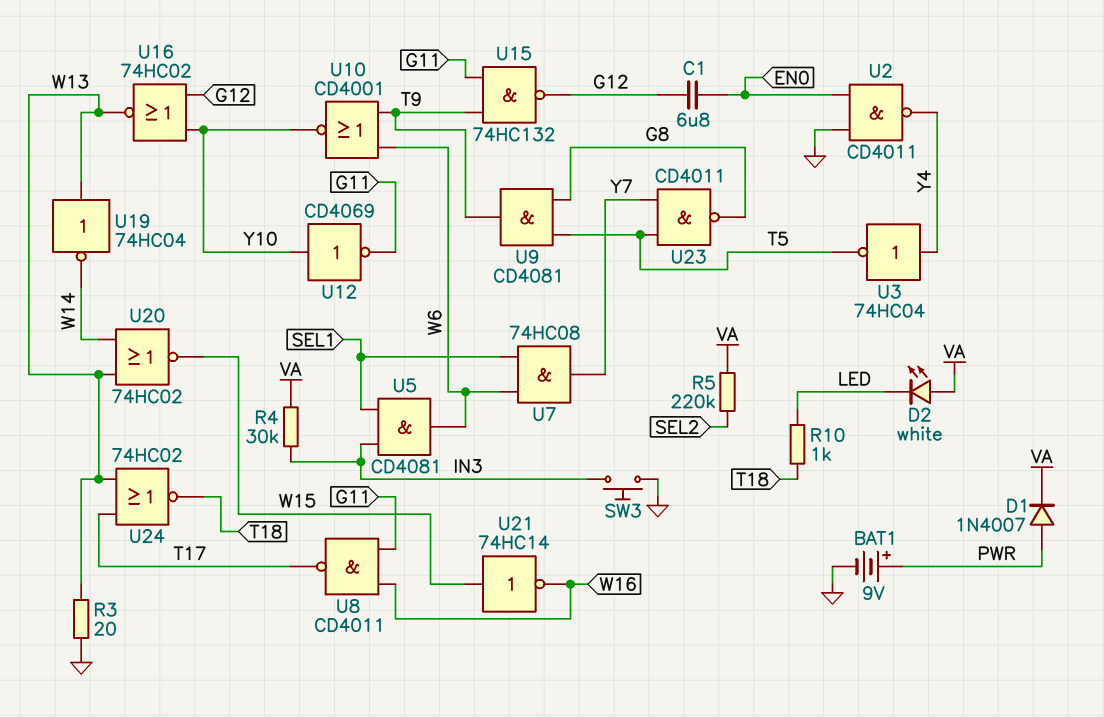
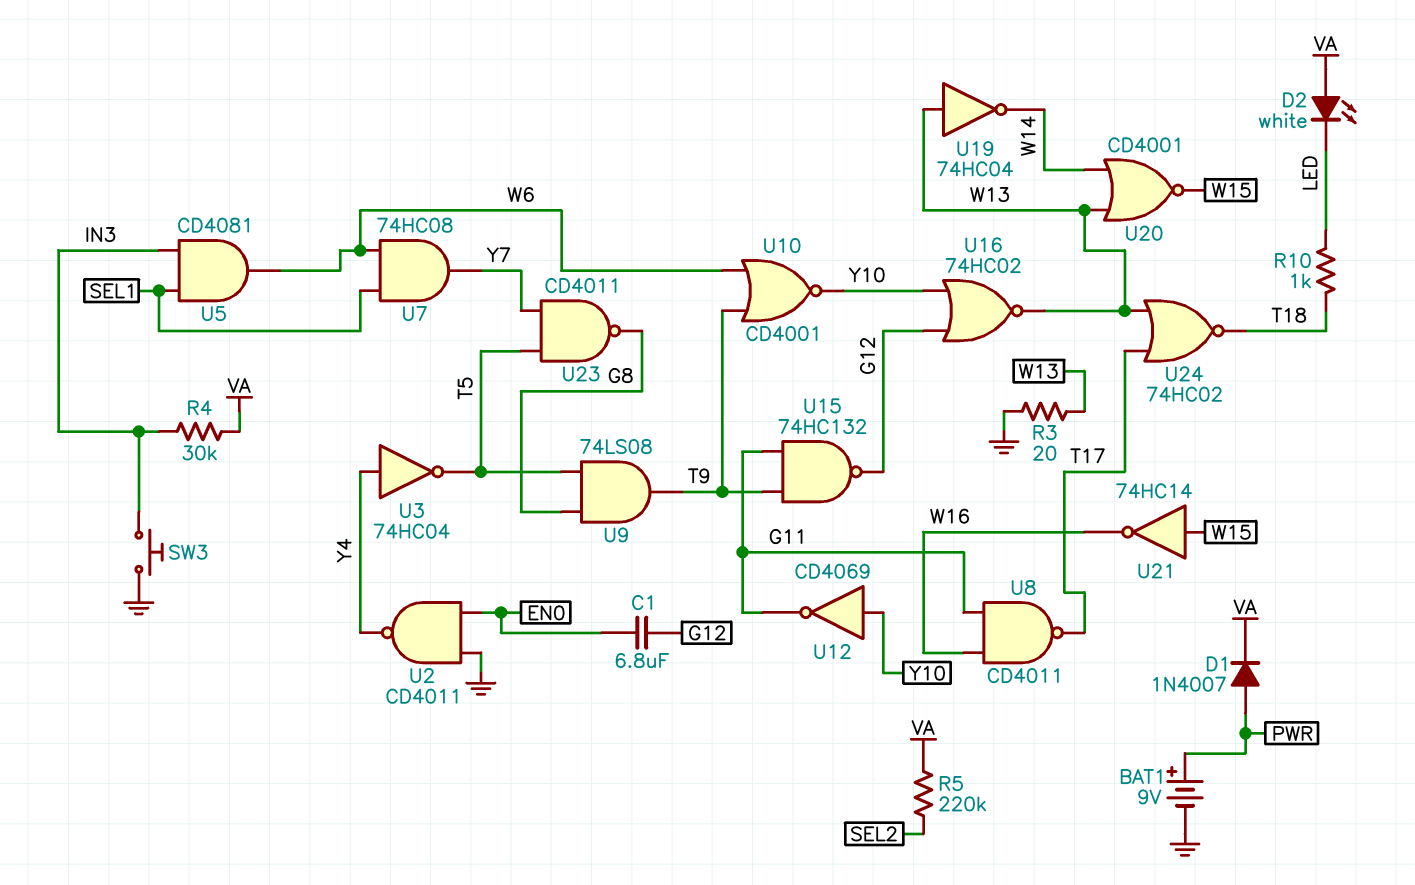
U9: AND CD4081 (in G8, in T5, out T9) -> AND 74LS08 (in G8, in T5, out T9)
U20: NOR 74HC02 (in W13, in W14, out W15) -> NOR CD4001 (in W13, in W14, out W15)

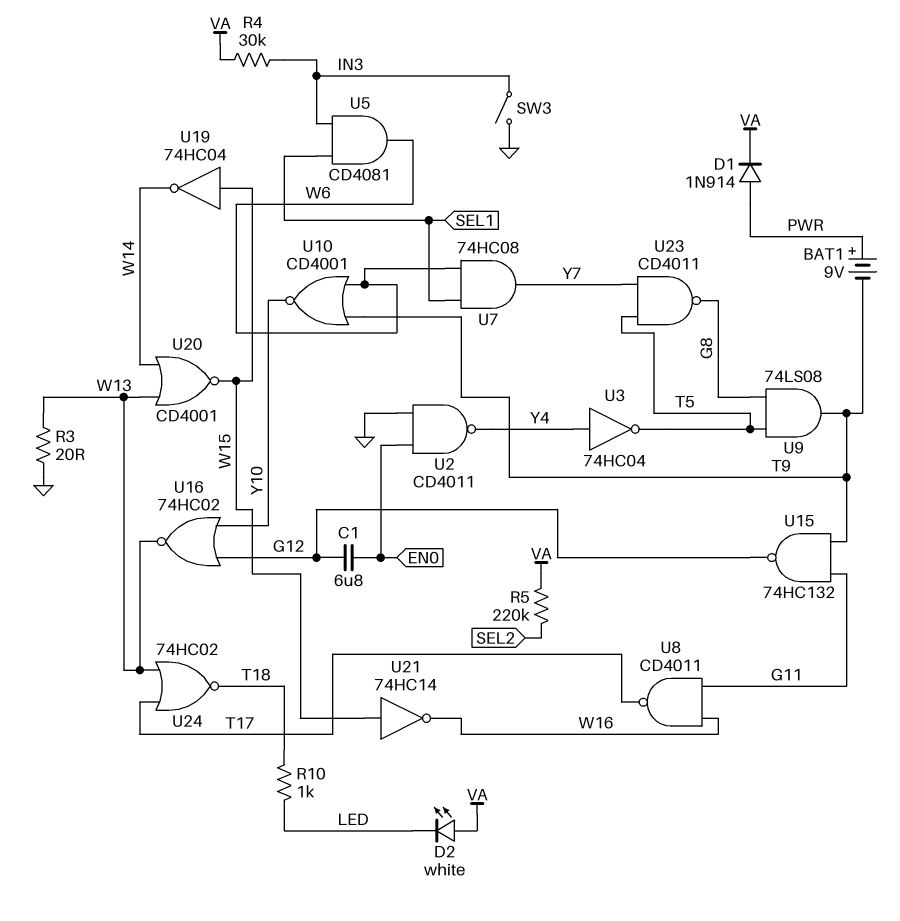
BAT1: 9V (plus PWR, minus GND) -> 9V (plus PWR, minus T9)
D1: diode 1N4007 (A PWR, K VA) -> diode 1N914 (A PWR, K VA)
SW3: button (GND, IN3) -> switch (GND, IN3)
U12: NOT CD4069 (in Y10, out G11) -> none
U19: NOT 74HC04 (in W13, out W14) -> NOT 74HC04 (in W15, out W14)

